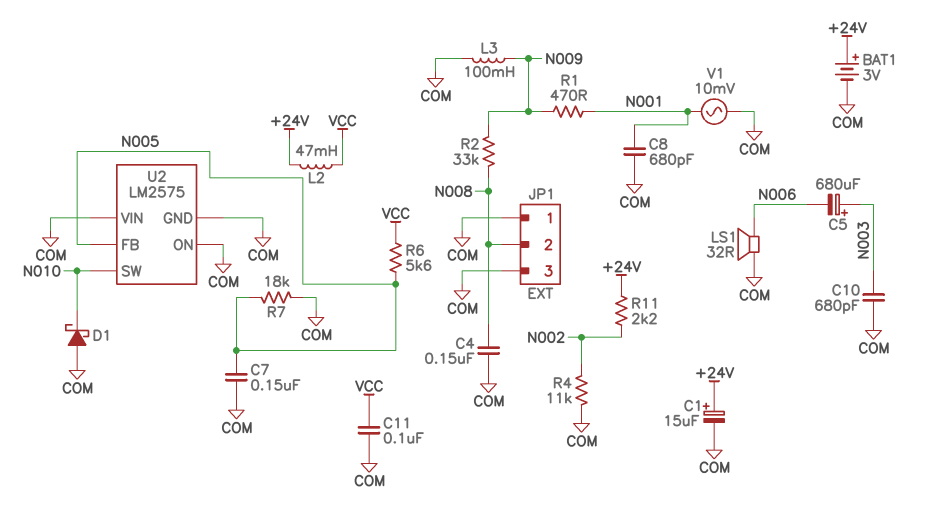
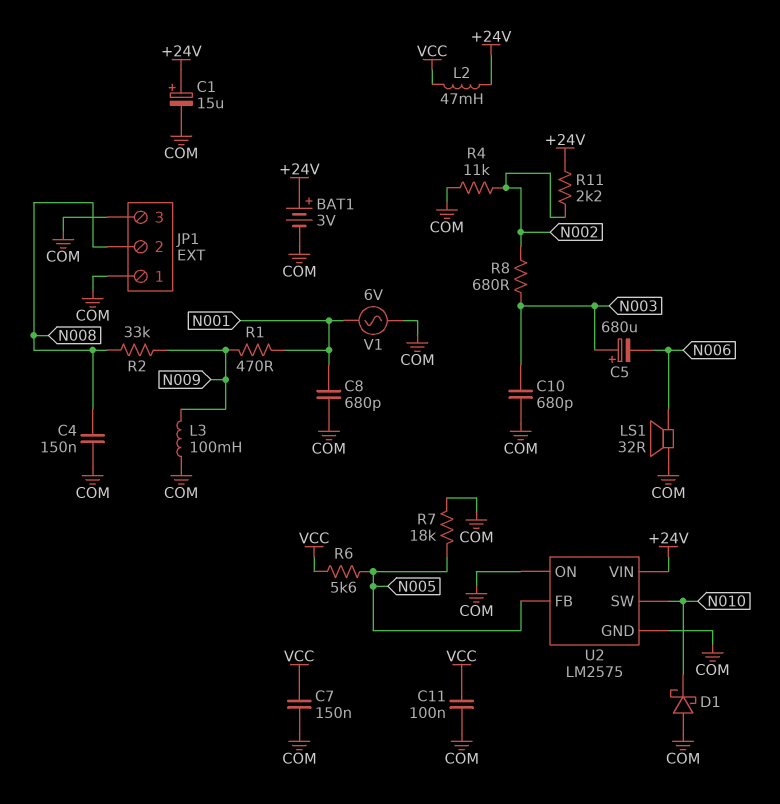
C7: 150nF (COM, N005) -> 150nF (COM, VCC)
R8: none -> 680 (N002, N003)
U2 pin VIN: COM -> +24V
V1: AC 10mV (COM, N001) -> AC 6V (COM, N001)

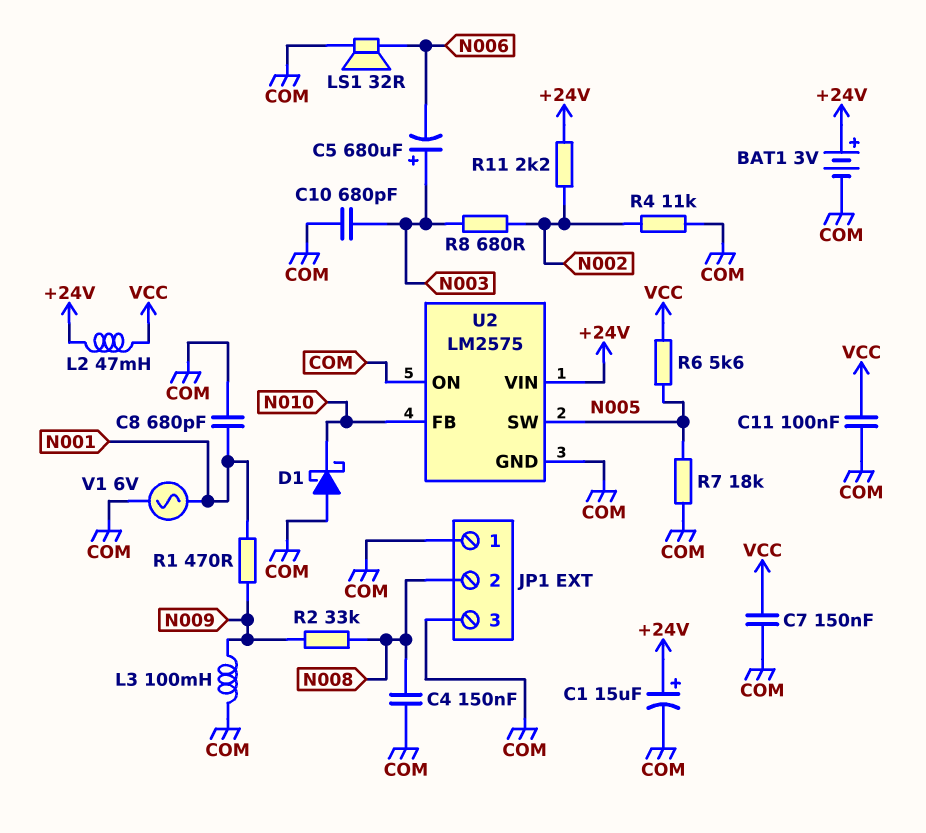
U2 pin FB: N005 -> N010
U2 pin SW: N010 -> N005

